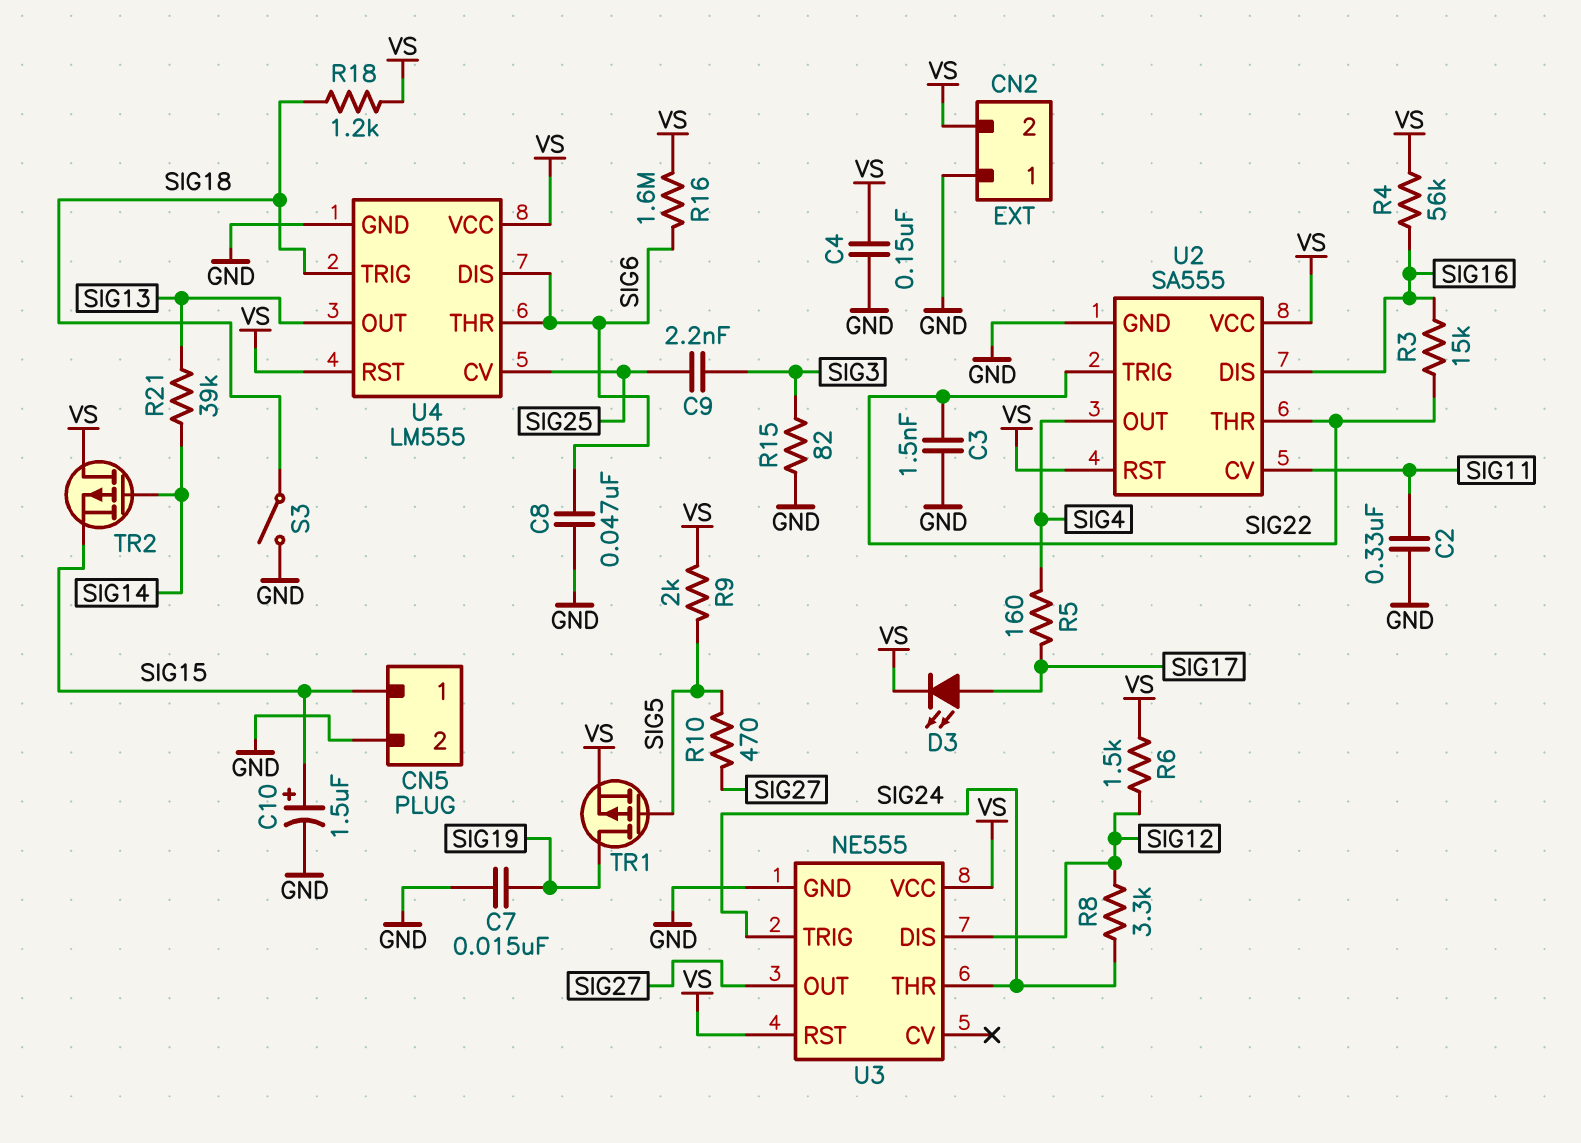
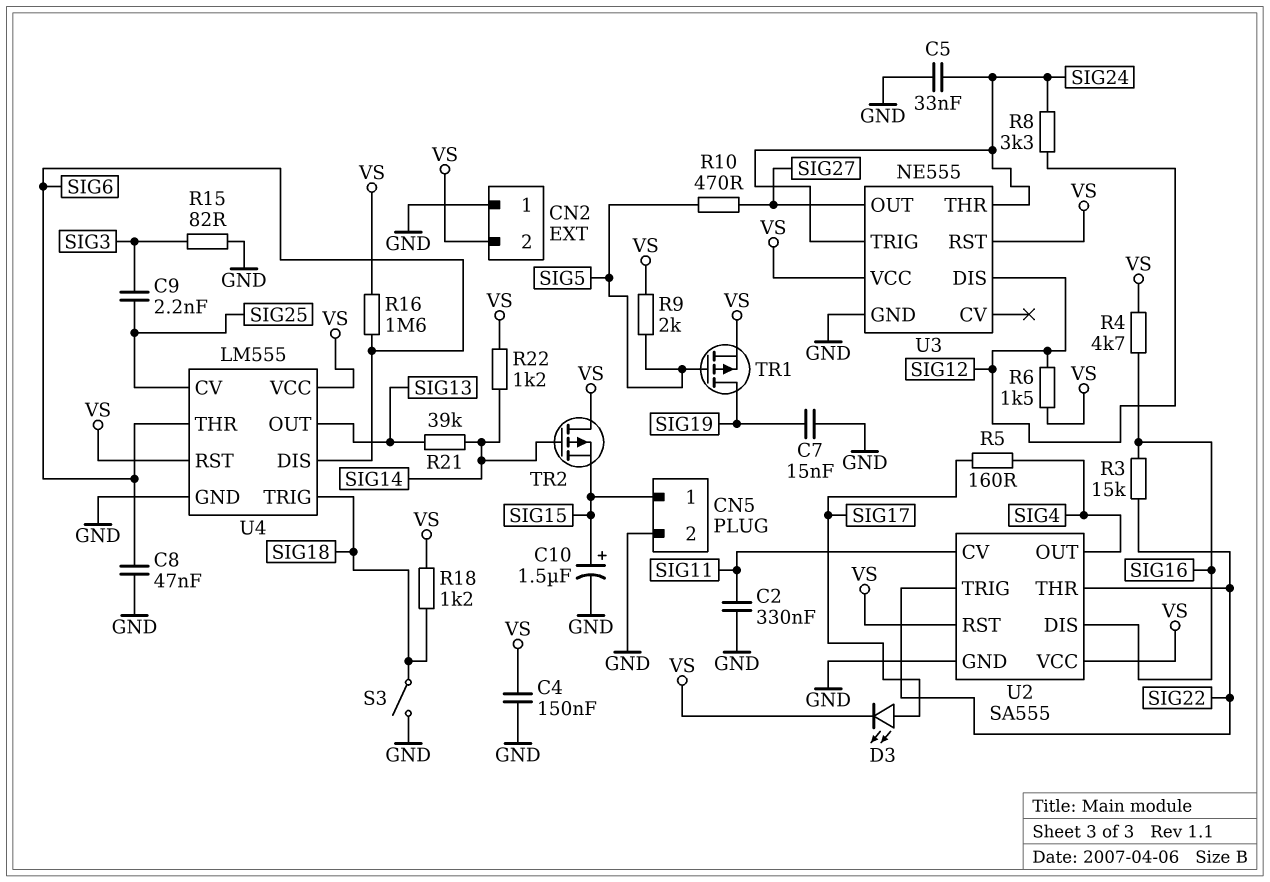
C3: 1.5nF (GND, SIG22) -> none
C5: none -> 33nF (GND, SIG24)
R4: 56k (SIG16, VS) -> 4.7k (SIG16, VS)
R22: none -> 1.2k (SIG14, VS)

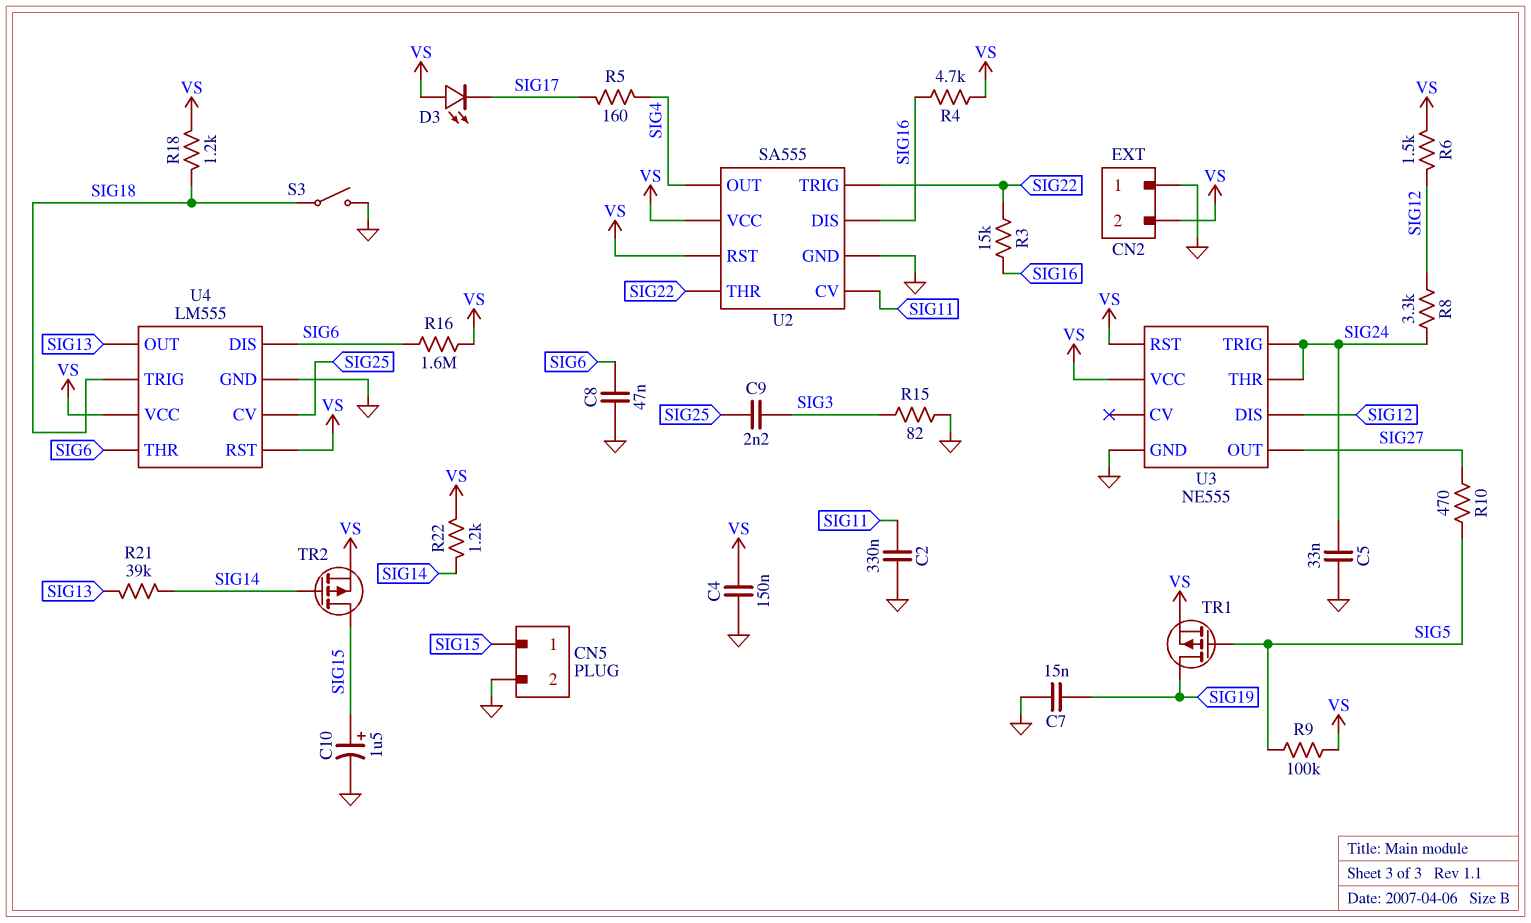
D3: LED (A SIG17, K VS) -> LED (A VS, K SIG17)
R9: 2k (SIG5, VS) -> 100k (SIG5, VS)
TR2: PMOS (G SIG14, D VS, S SIG15) -> PMOS (G SIG14, D SIG15, S VS)

